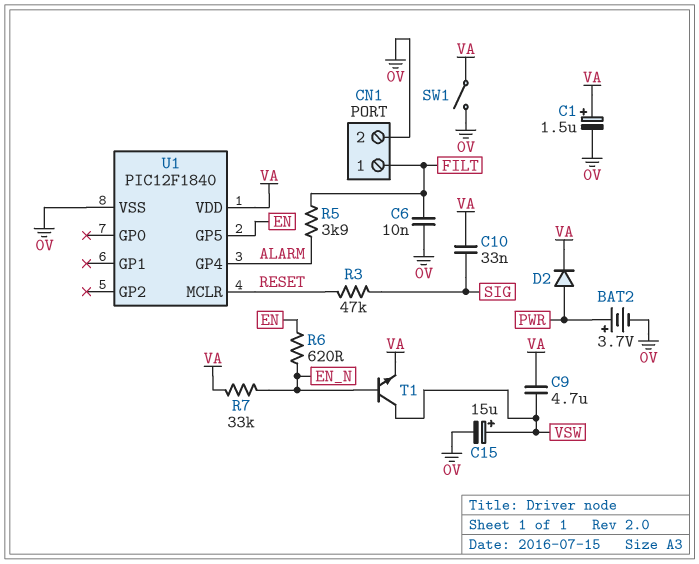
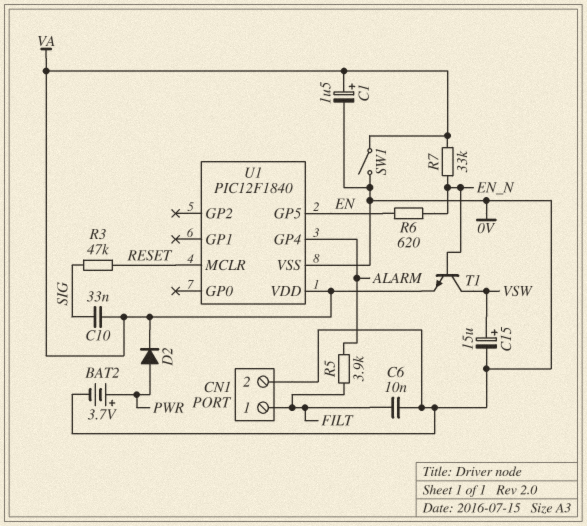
C9: 4.7uF (VA, VSW) -> none

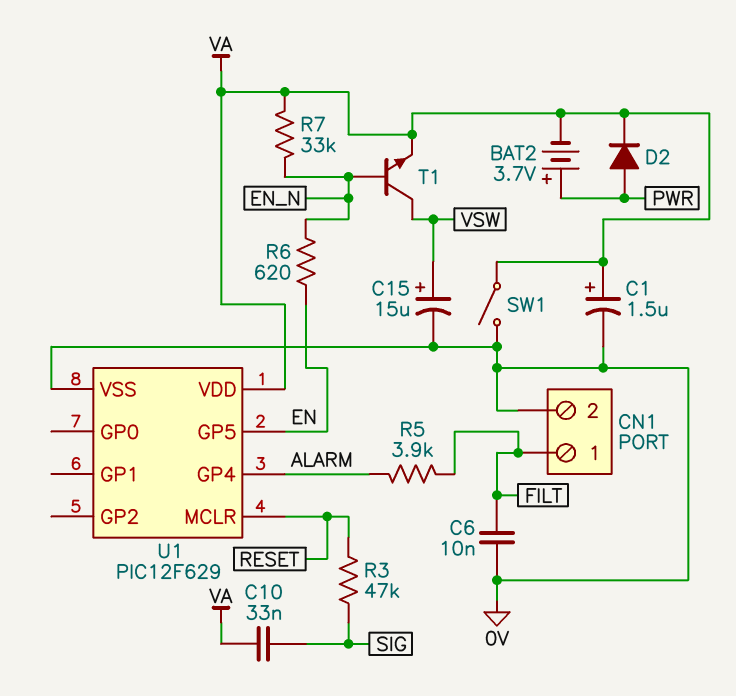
BAT2: 3.7V (plus PWR, minus 0V) -> 3.7V (plus PWR, minus VA)
U1: PIC12F1840 -> PIC12F629

